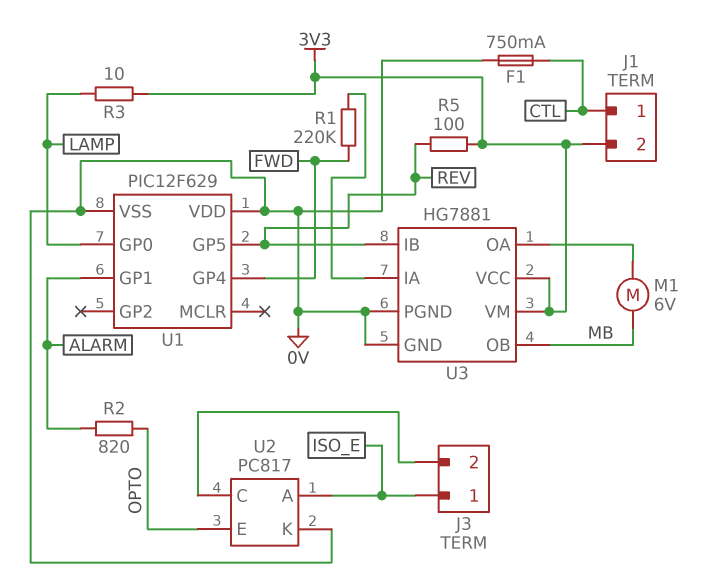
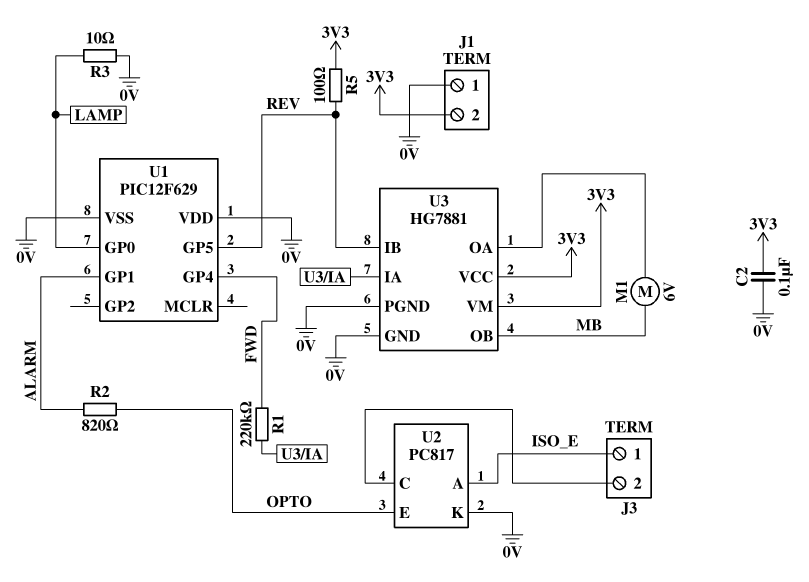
C2: none -> 100nF (0V, 3V3)
F1: 750mA (0V, CTL) -> none
J1 pin 1: CTL -> 0V
R3: 10 (3V3, LAMP) -> 10 (0V, LAMP)

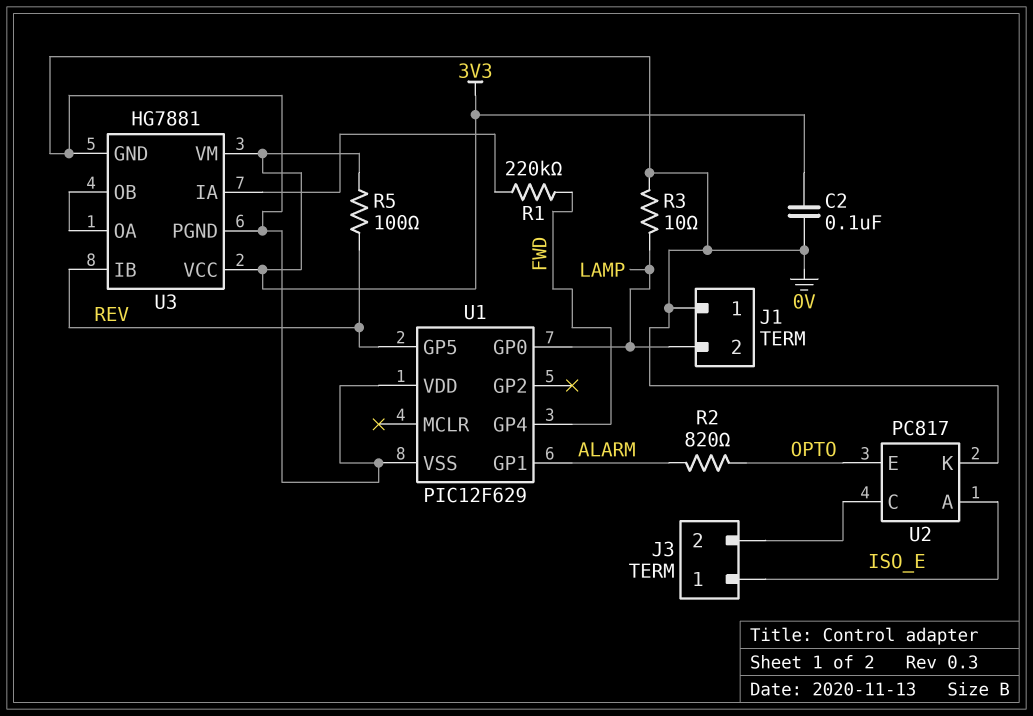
J1 pin 2: 3V3 -> LAMP
M1: motor 6V (MB, U3/OA) -> none
U3 pin OB: MB -> U3/OA

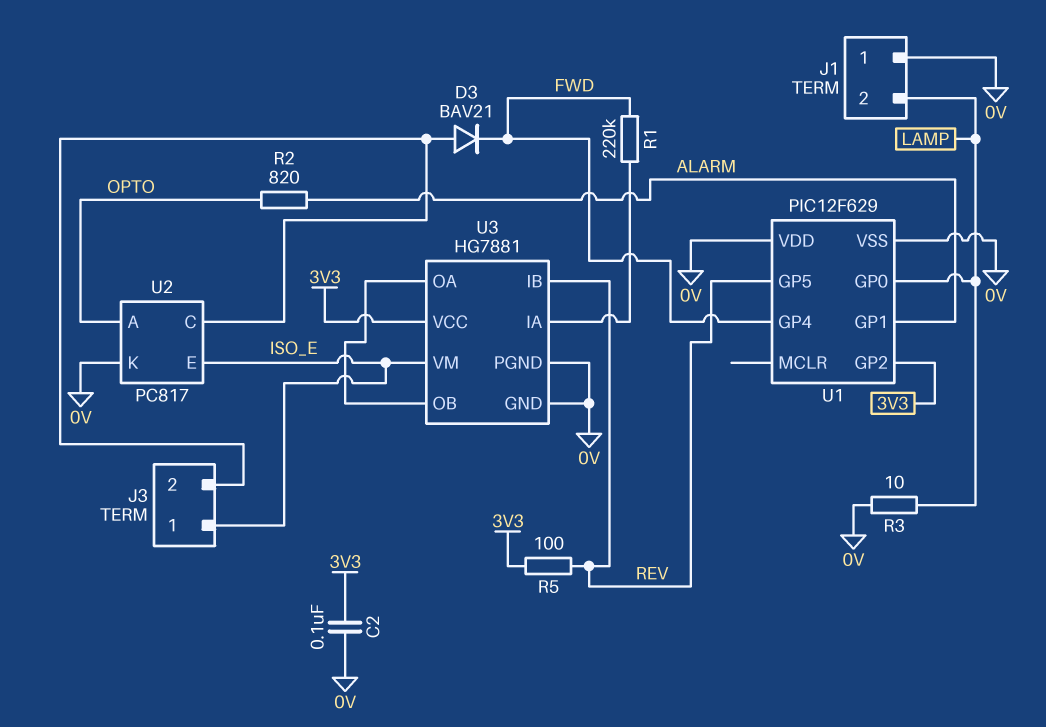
D3: none -> diode BAV21 (A J3/2, K FWD)
U1 pin GP2: none -> 3V3
U2 pin A: ISO_E -> OPTO
U2 pin E: OPTO -> ISO_E
U3 pin VM: 3V3 -> ISO_E

